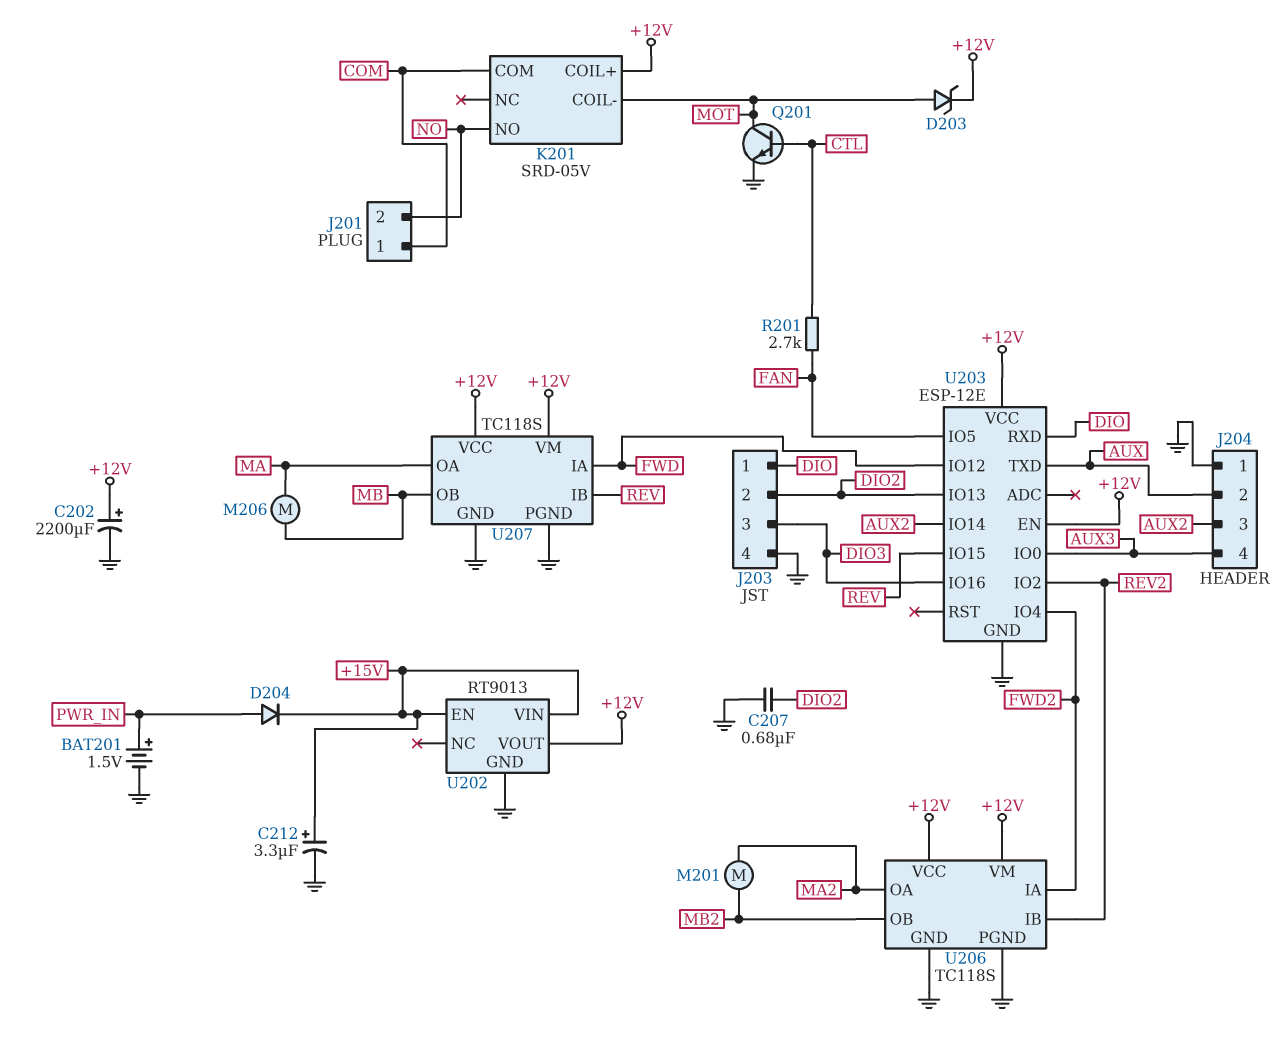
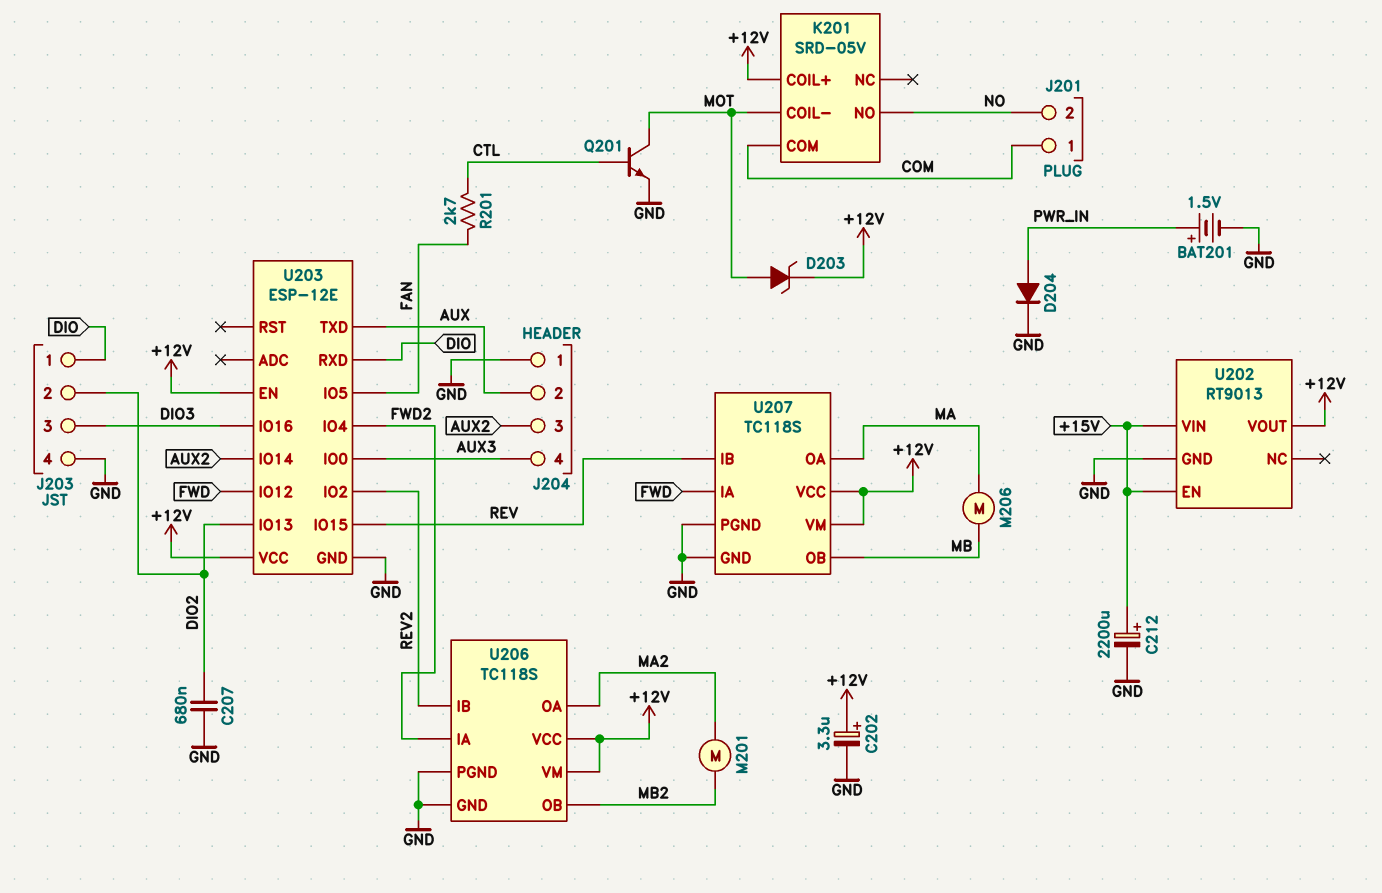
C202: 2200uF (plus +12V, minus GND) -> 3.3uF (plus +12V, minus GND)
C212: 3.3uF (plus +15V, minus GND) -> 2200uF (plus +15V, minus GND)
D204: diode (A PWR_IN, K +15V) -> diode (A PWR_IN, K GND)

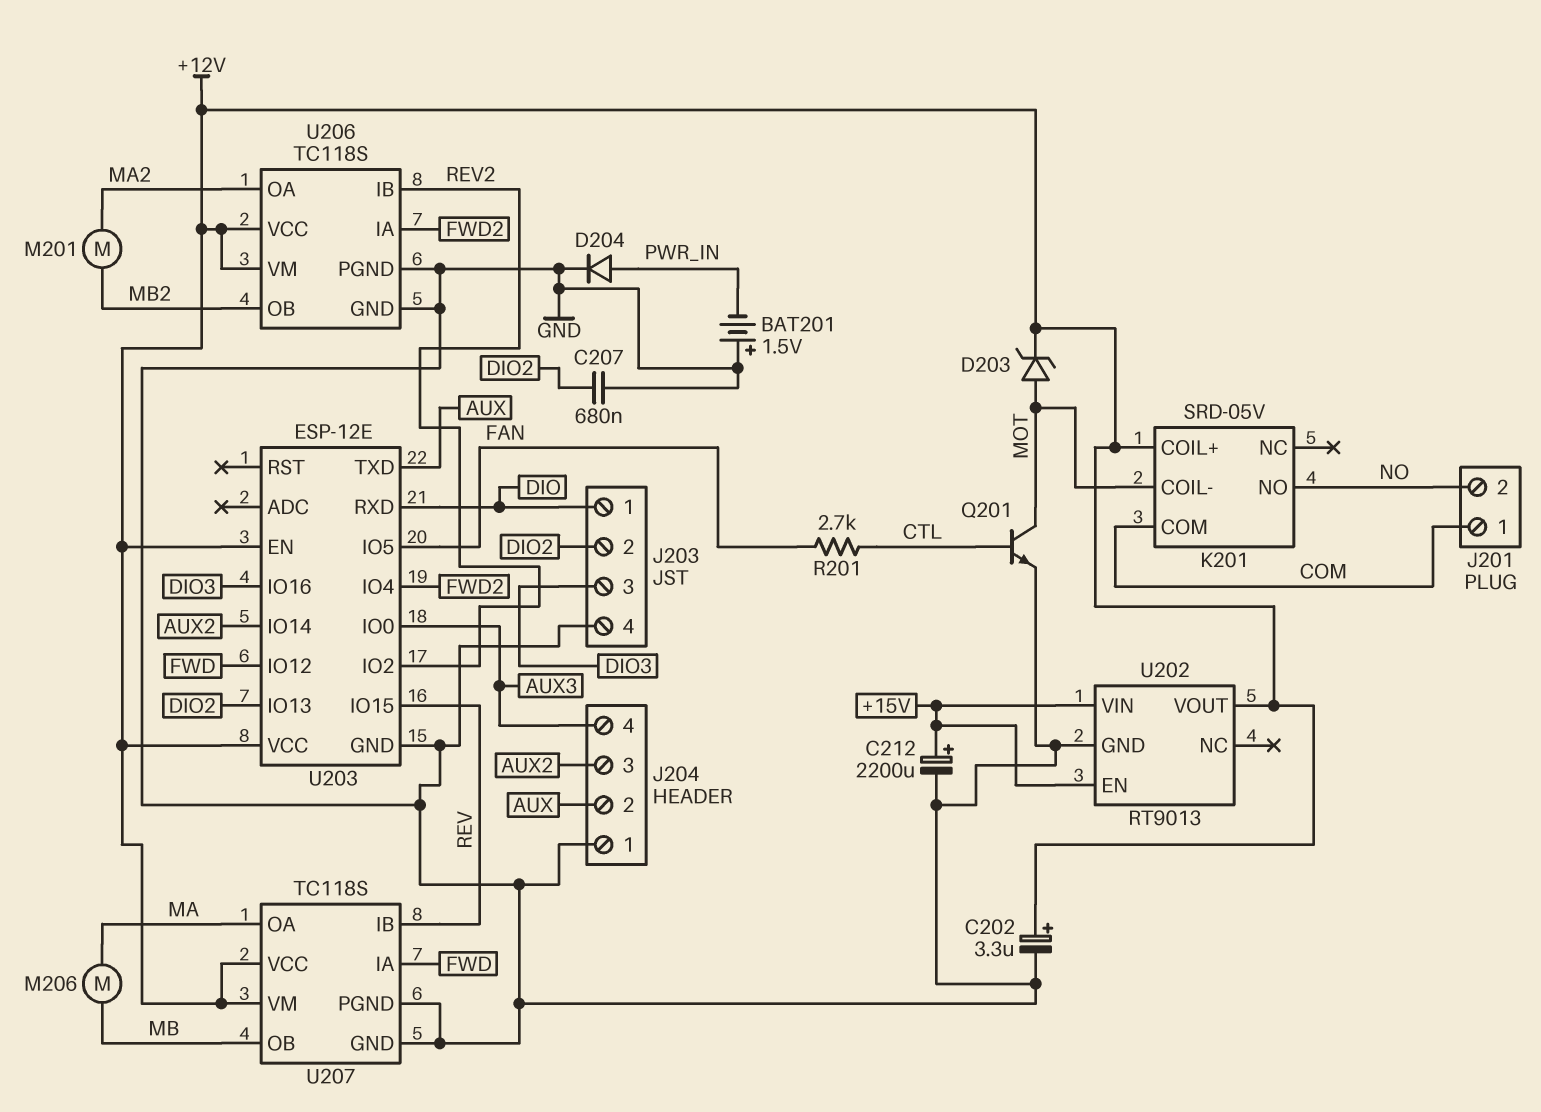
BAT201: 1.5V (plus PWR_IN, minus GND) -> 1.5V (plus GND, minus PWR_IN)

